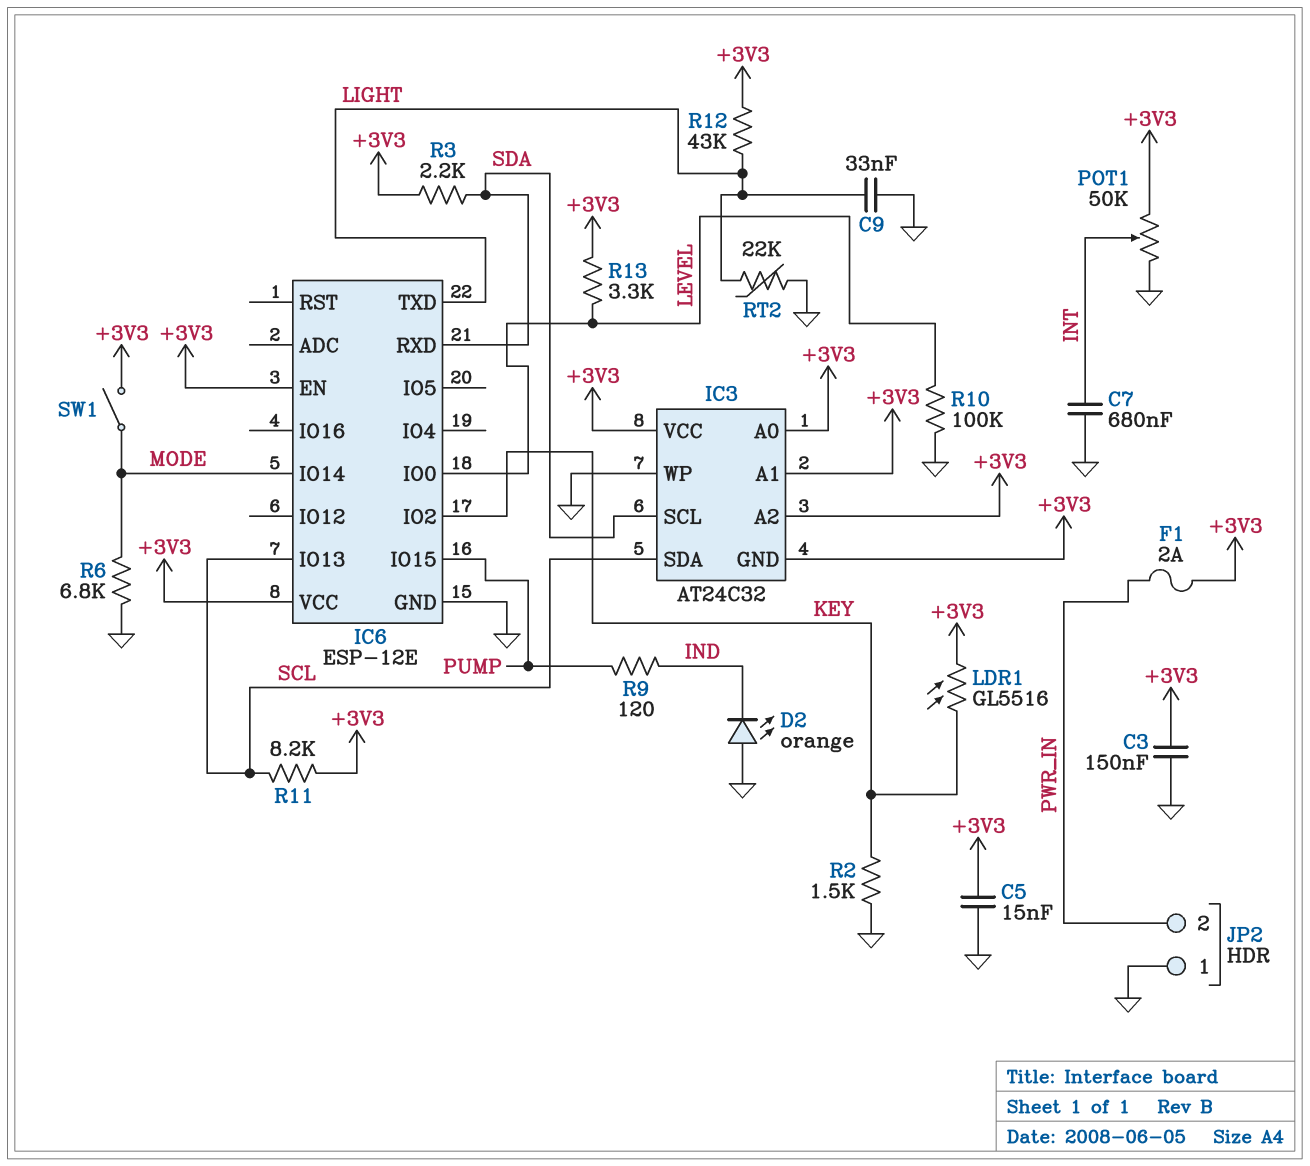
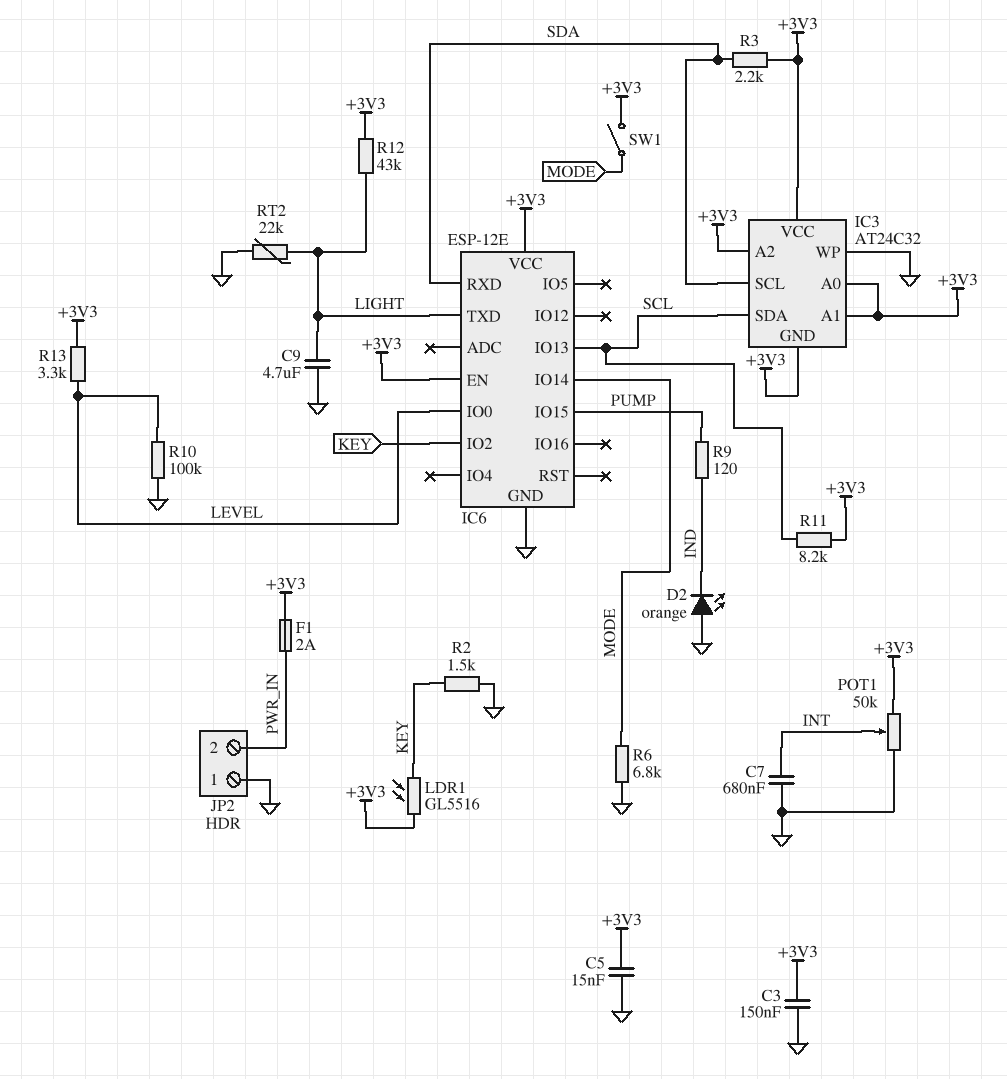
C9: 33nF (GND, LIGHT) -> 4.7uF (GND, LIGHT)

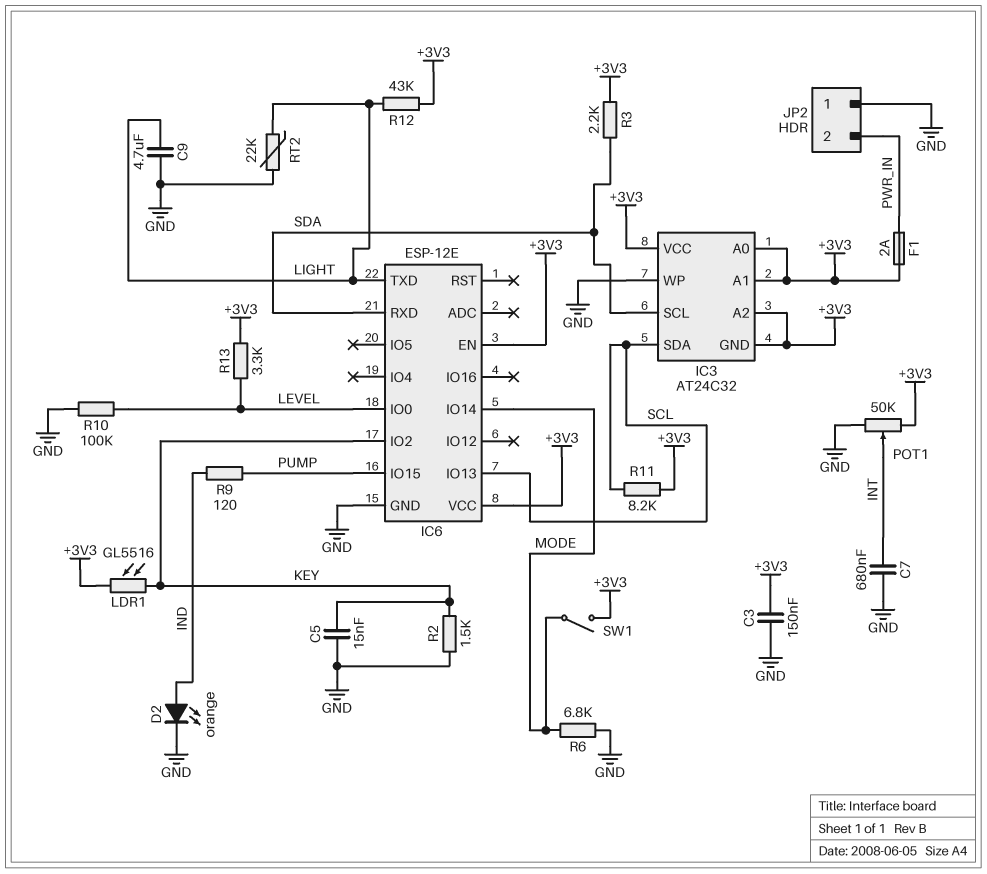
C5: 15nF (+3V3, GND) -> 15nF (GND, KEY)
D2: LED orange (A GND, K IND) -> LED orange (A IND, K GND)

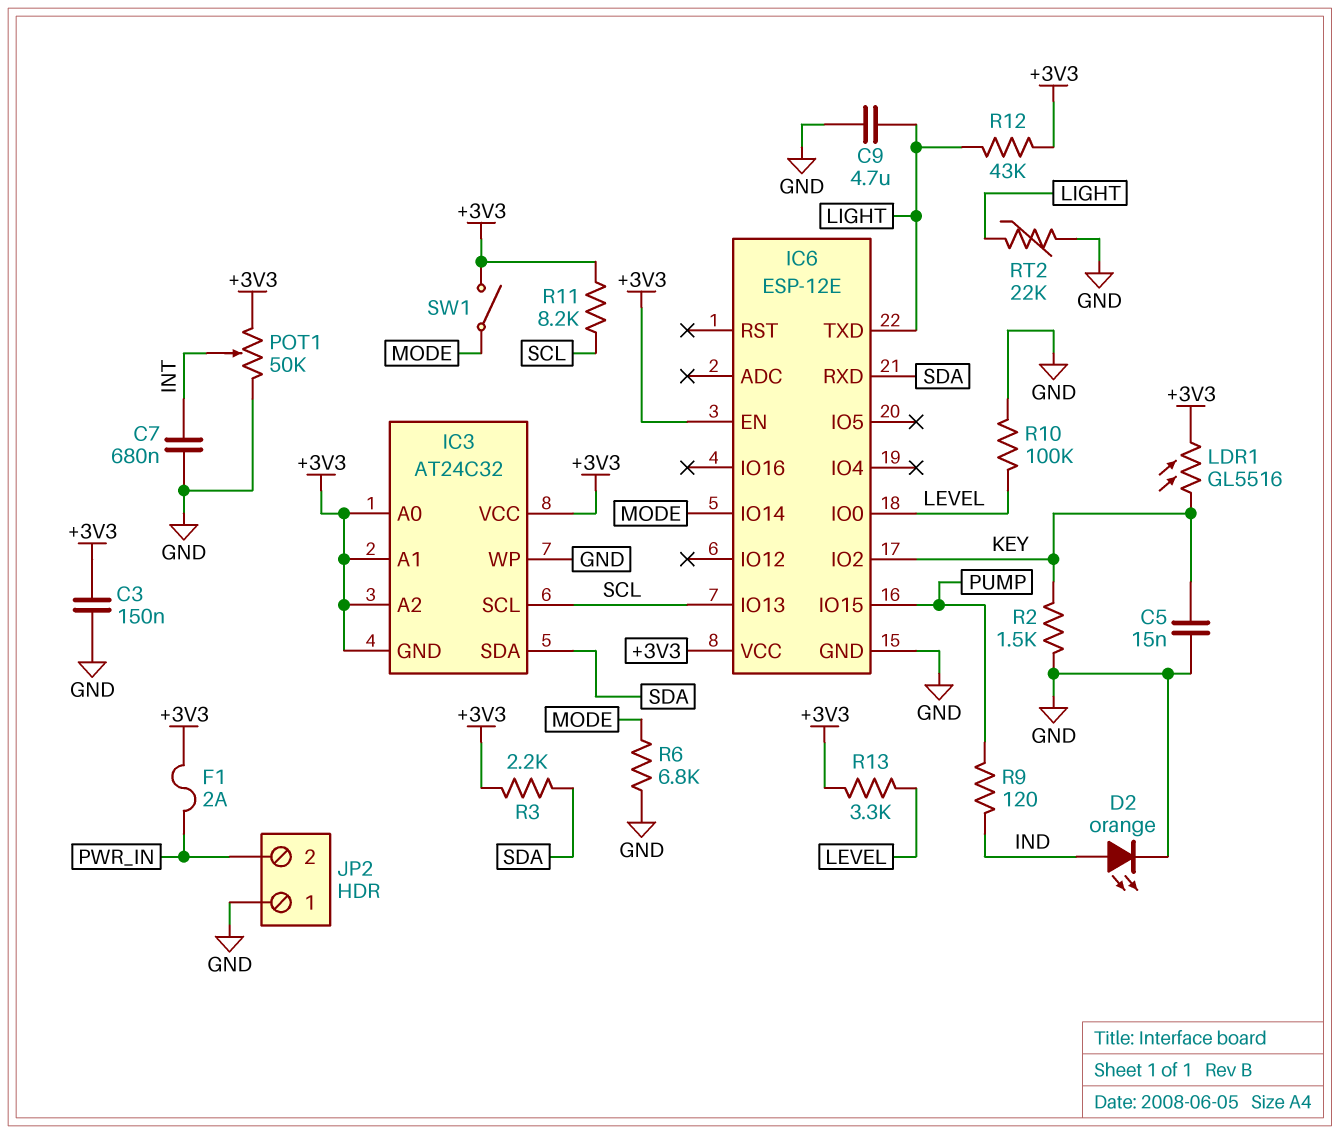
IC3 pin SCL: SDA -> SCL
IC3 pin SDA: SCL -> SDA

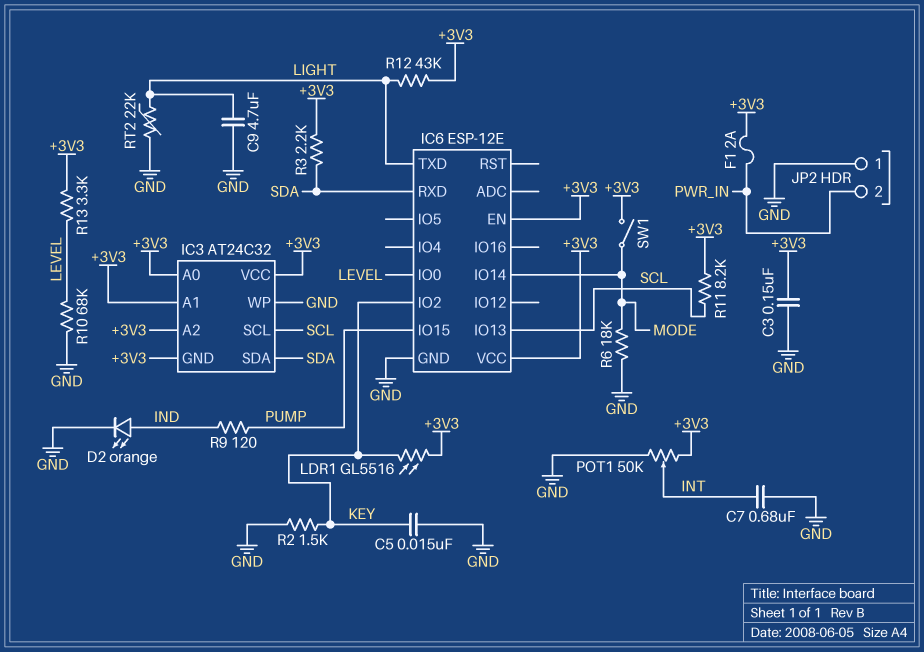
R6: 6.8k (GND, MODE) -> 18k (GND, MODE)
R10: 100k (GND, LEVEL) -> 68k (GND, LEVEL)

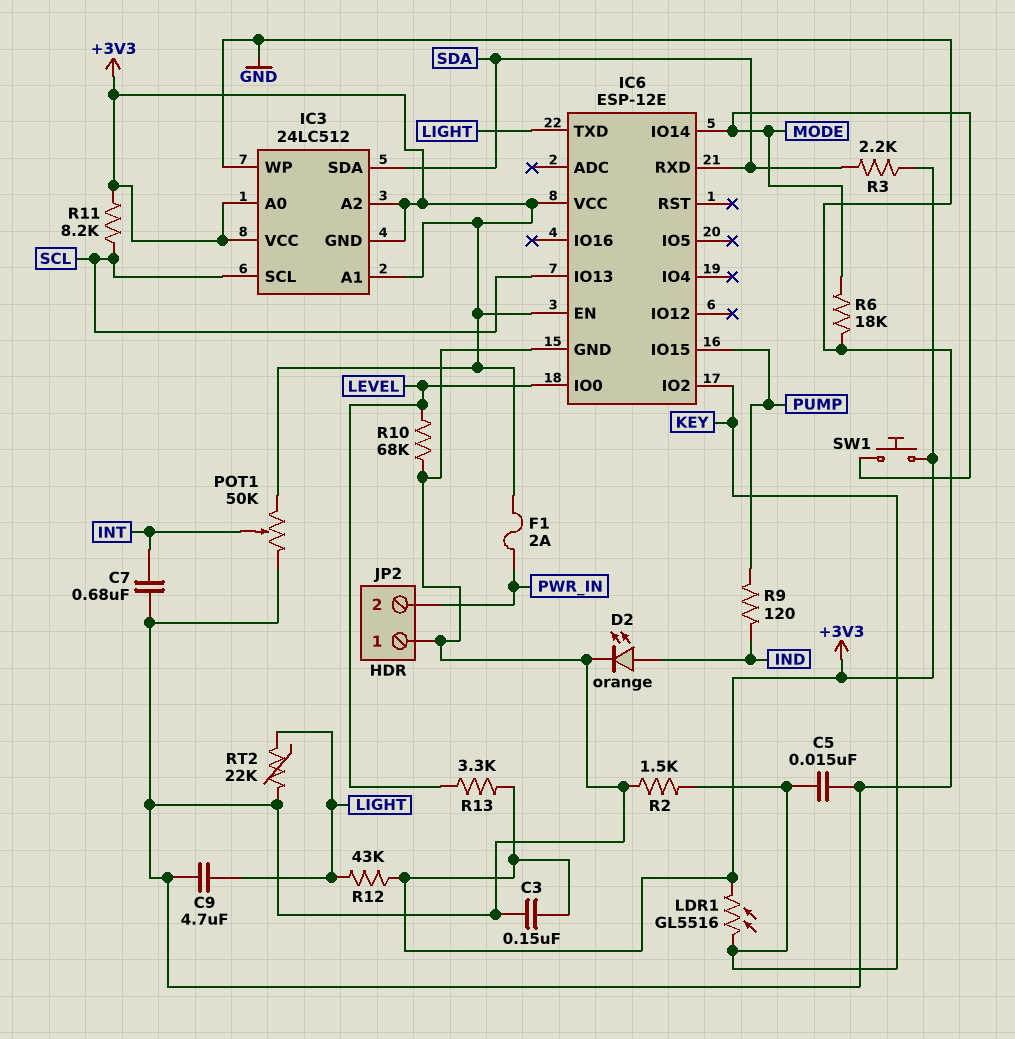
IC3: AT24C32 -> 24LC512
SW1: switch (+3V3, MODE) -> button (+3V3, MODE)

